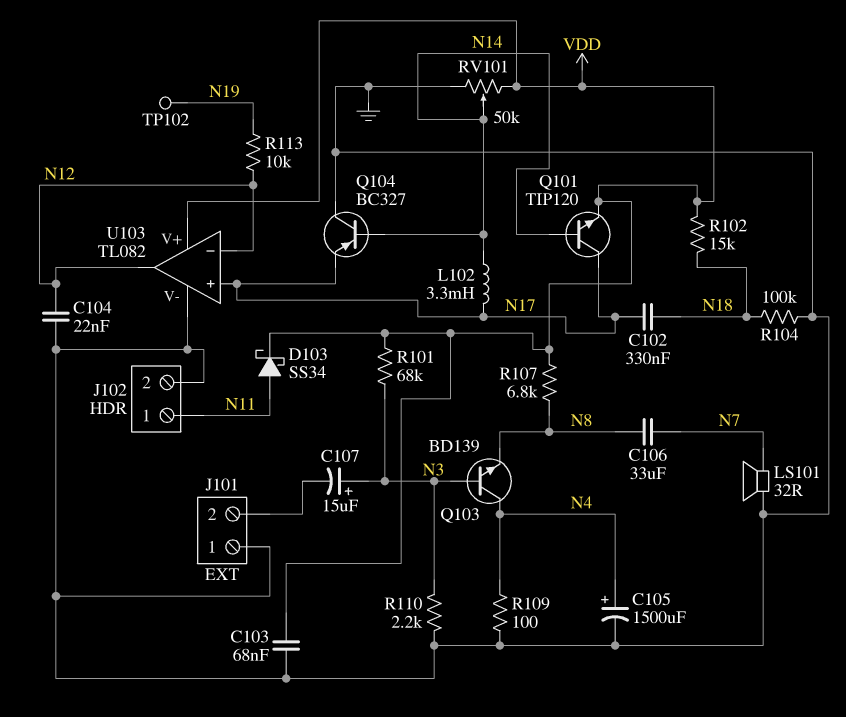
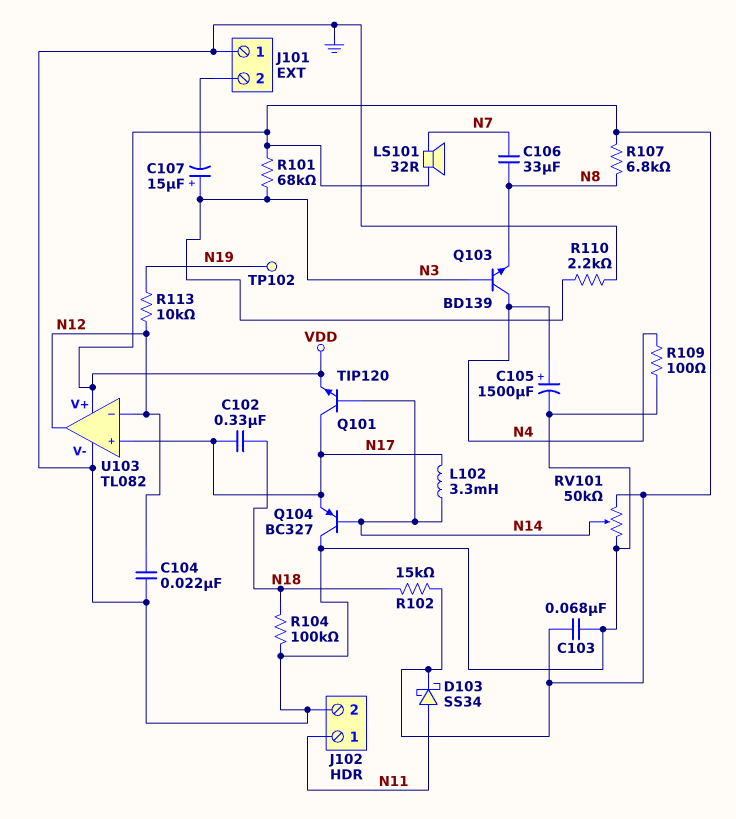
LS101: speaker 32R (GND, N7) -> speaker 32R (N7, VDD)

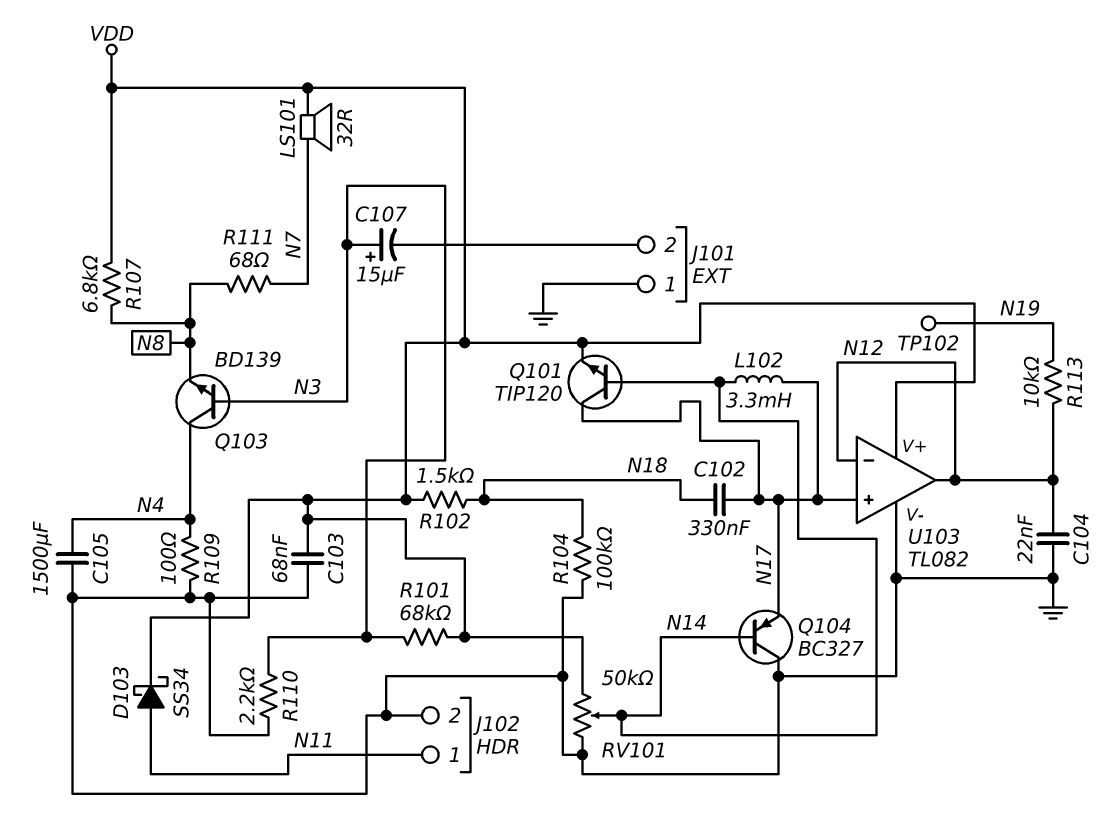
C105: 1500uF (plus N4, minus GND) -> 1500uF (GND, N4)
C106: 33uF (N7, N8) -> none
R102: 15k (N18, VDD) -> 1.5k (N18, VDD)
R111: none -> 68 (N7, N8)

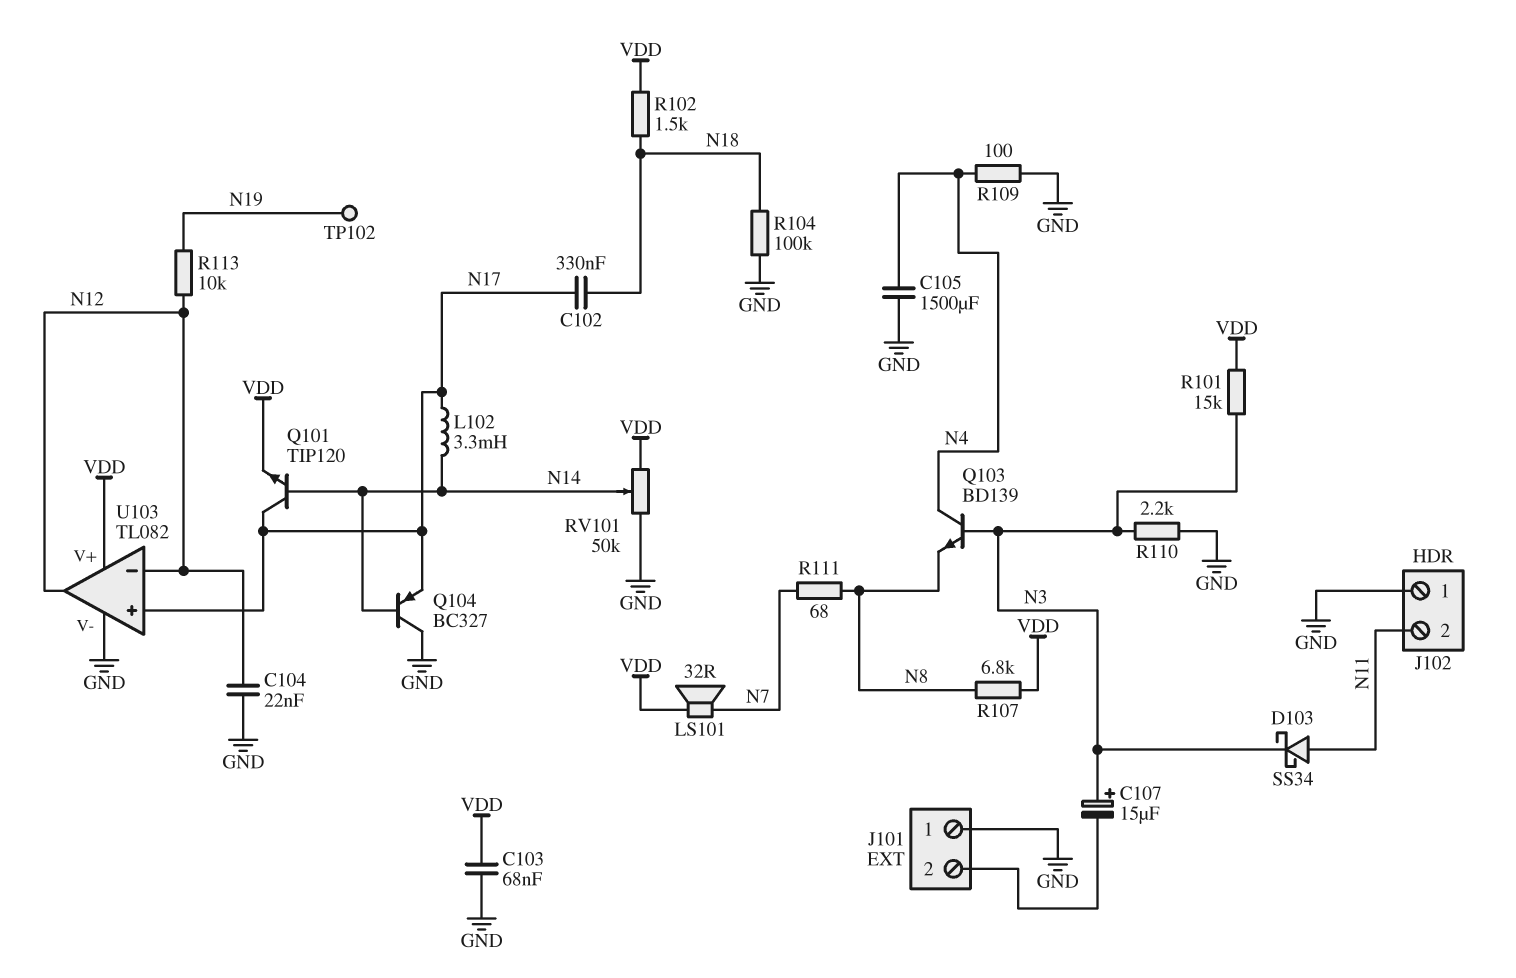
D103: schottky SS34 (A N11, K VDD) -> schottky SS34 (A N11, K N3)
J102 pin 1: N11 -> GND
J102 pin 2: GND -> N11
R101: 68k (N3, VDD) -> 15k (N3, VDD)

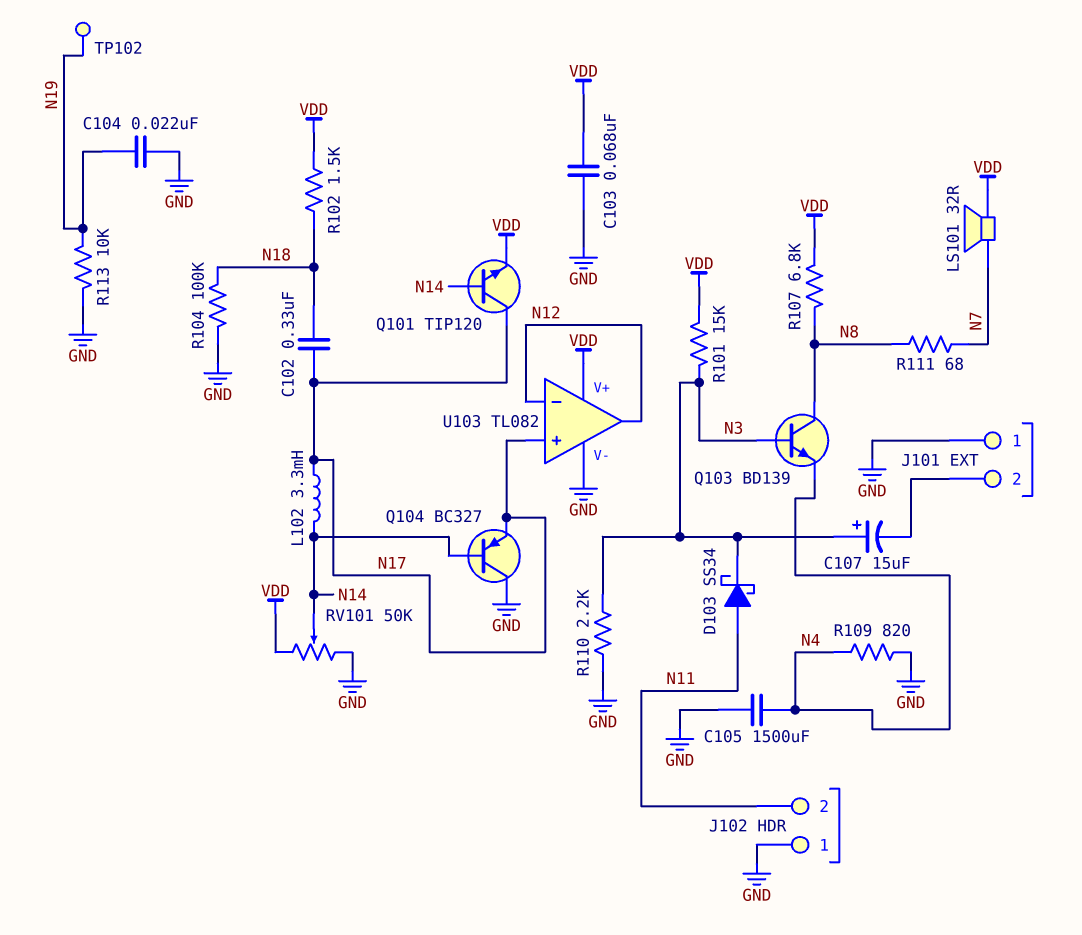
C104: 22nF (GND, N12) -> 22nF (GND, N19)
Q103: NPN BD139 (B N3, C N4, E N8) -> NPN BD139 (B N3, C N8, E N4)
R109: 100 (GND, N4) -> 820 (GND, N4)
R113: 10k (N12, N19) -> 10k (GND, N19)

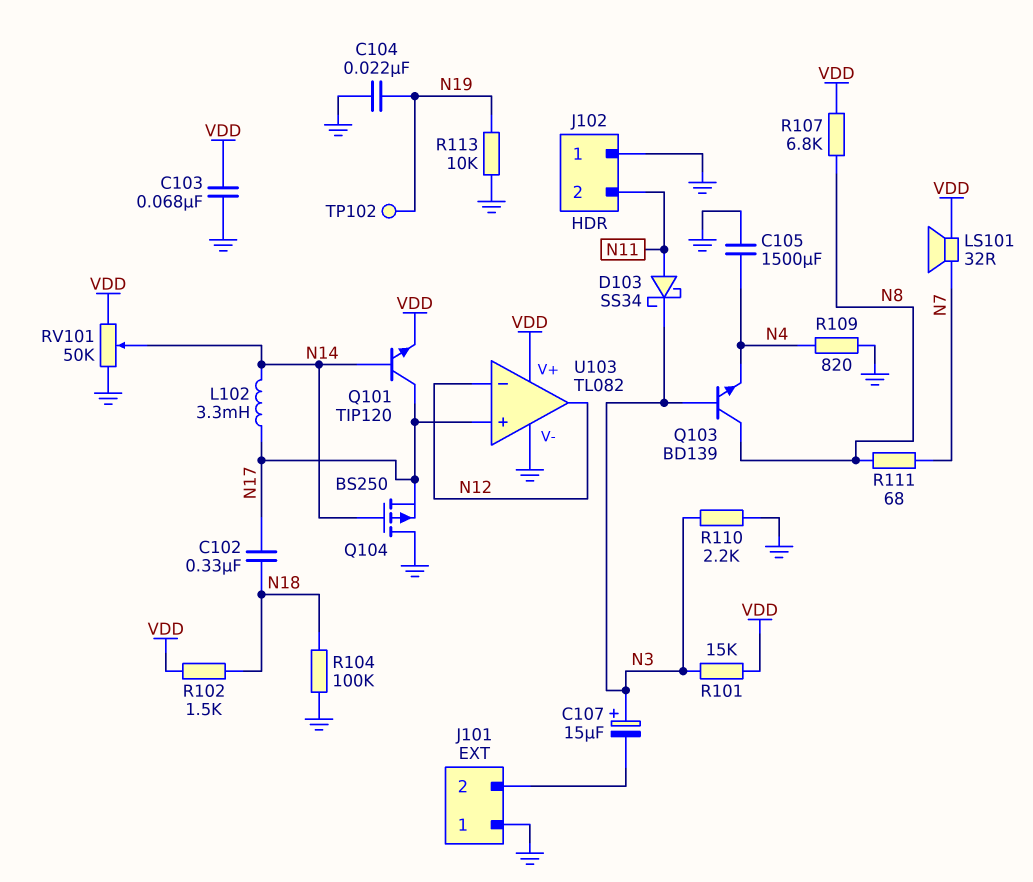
Q104: PNP BC327 (B N14, C GND, E N17) -> PMOS BS250 (G N14, D GND, S N17)

